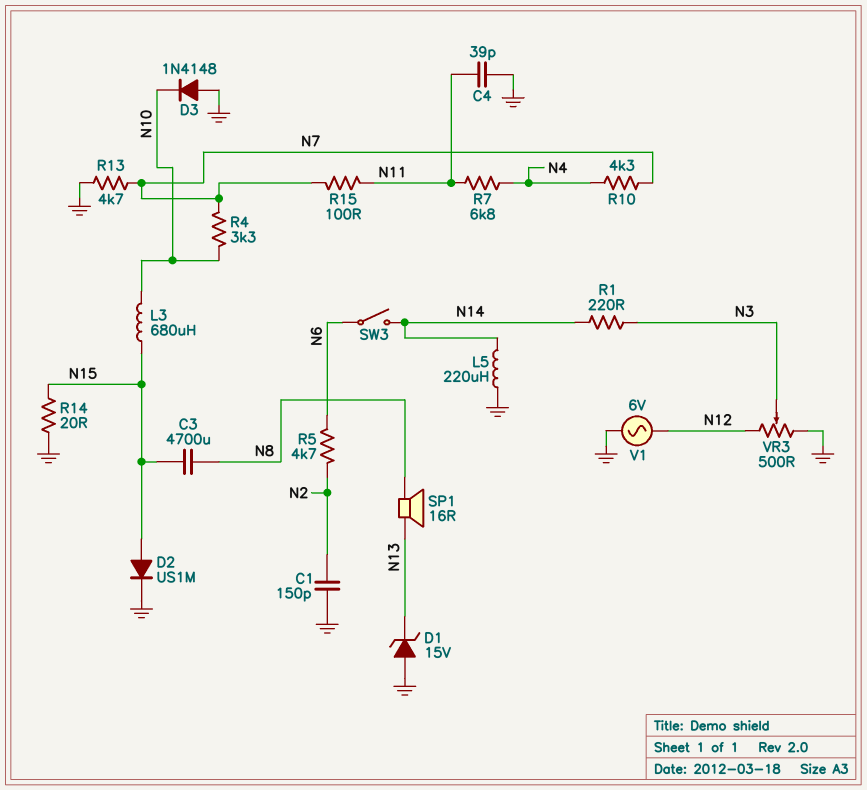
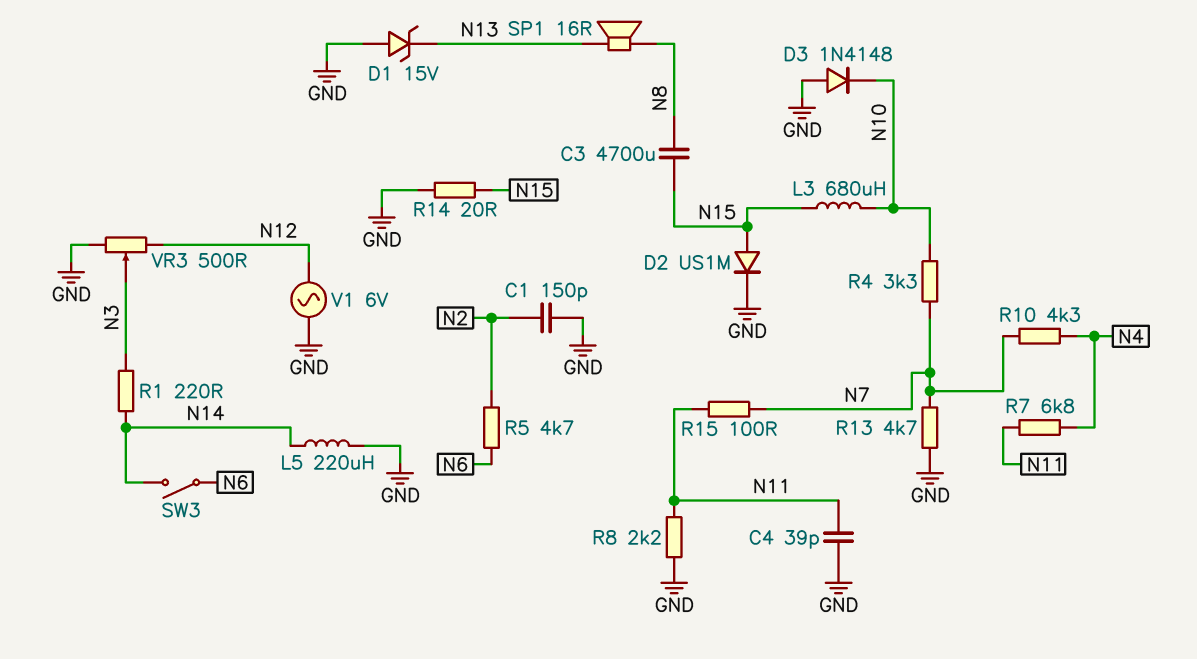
R8: none -> 2.2k (GND, N11)

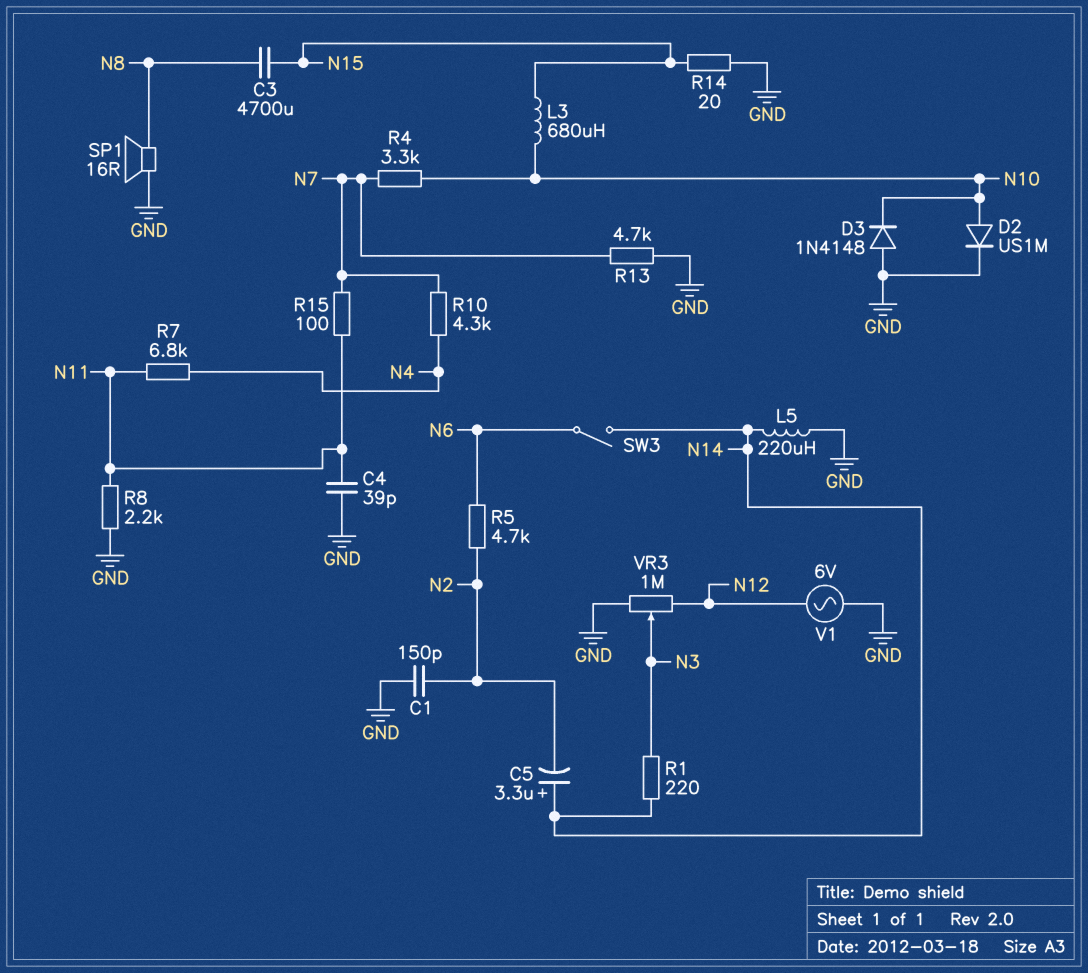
C5: none -> 3.3uF (plus N14, minus N2)
D1: zener 15V (A GND, K N13) -> none
D2: diode US1M (A N15, K GND) -> diode US1M (A N10, K GND)
SP1: speaker 16R (N8, N13) -> speaker 16R (GND, N8)
VR3: 500 (GND, N12, wiper N3) -> 1M (GND, N12, wiper N3)

